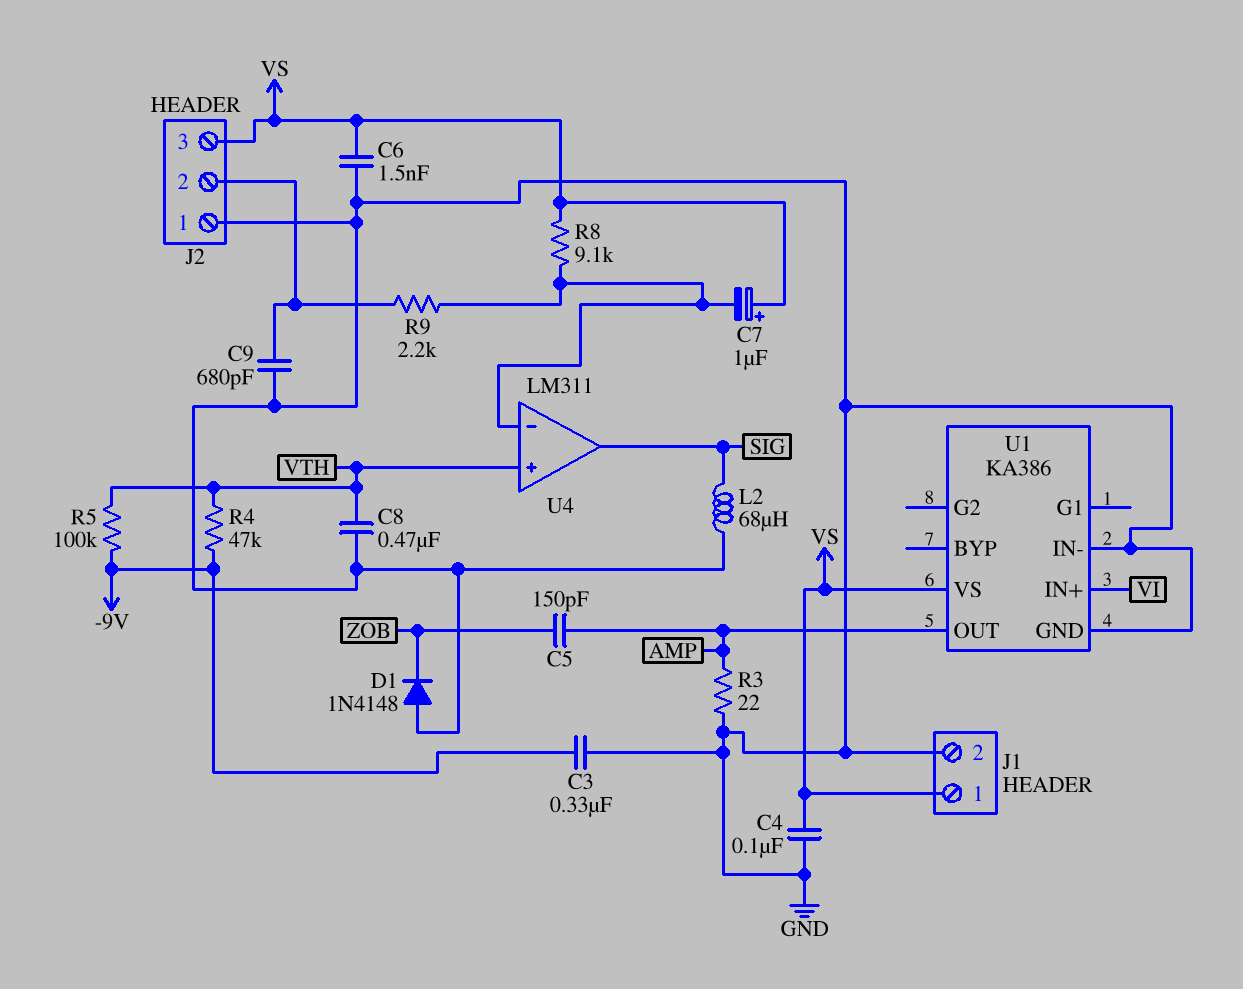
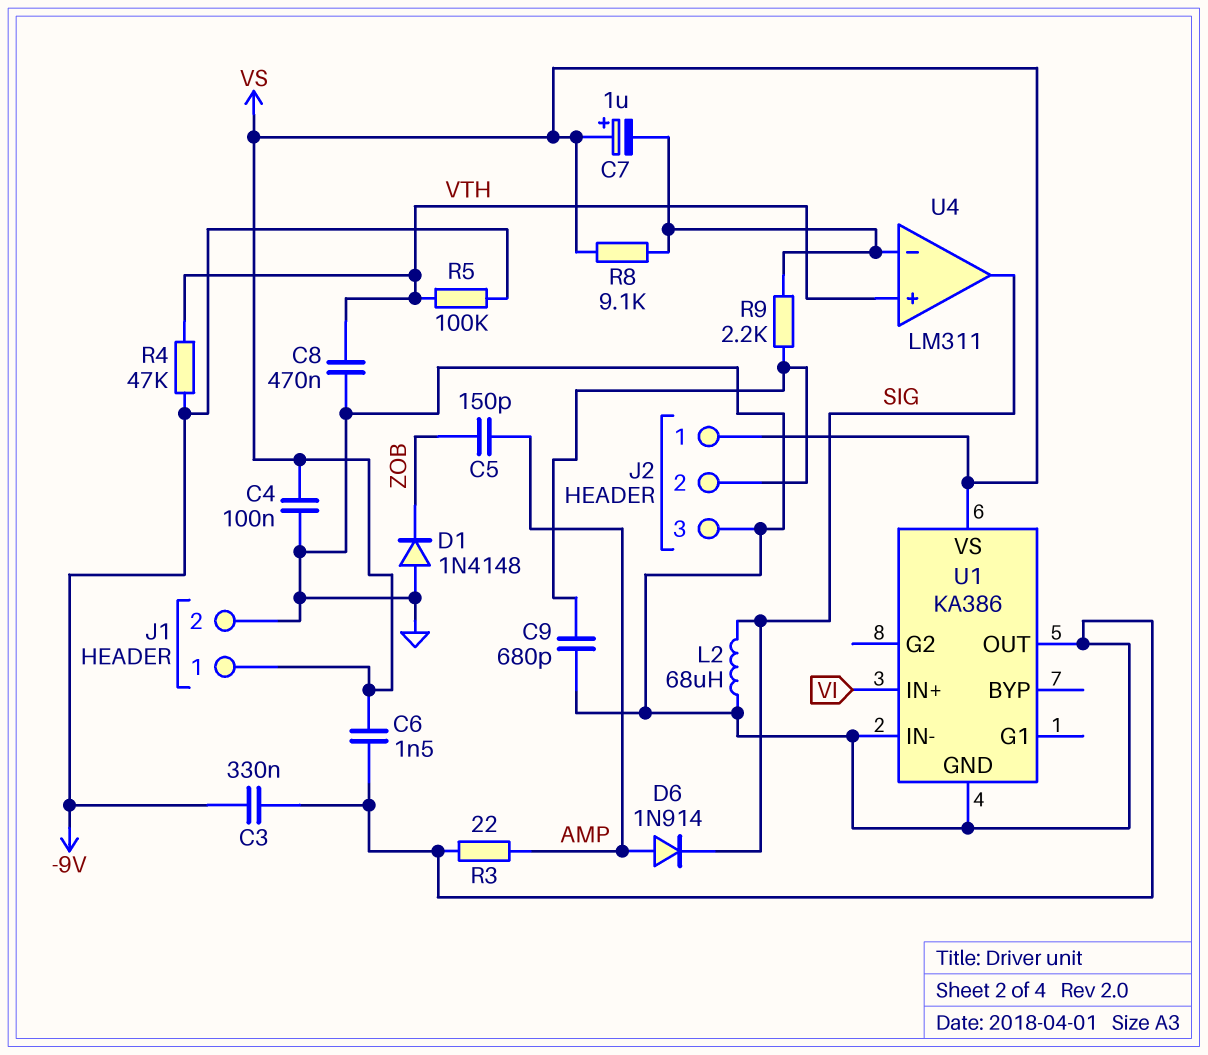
D6: none -> diode 1N914 (A AMP, K SIG)
J2 pin 1: GND -> VS
J2 pin 3: VS -> GND
U1 pin OUT: AMP -> GND

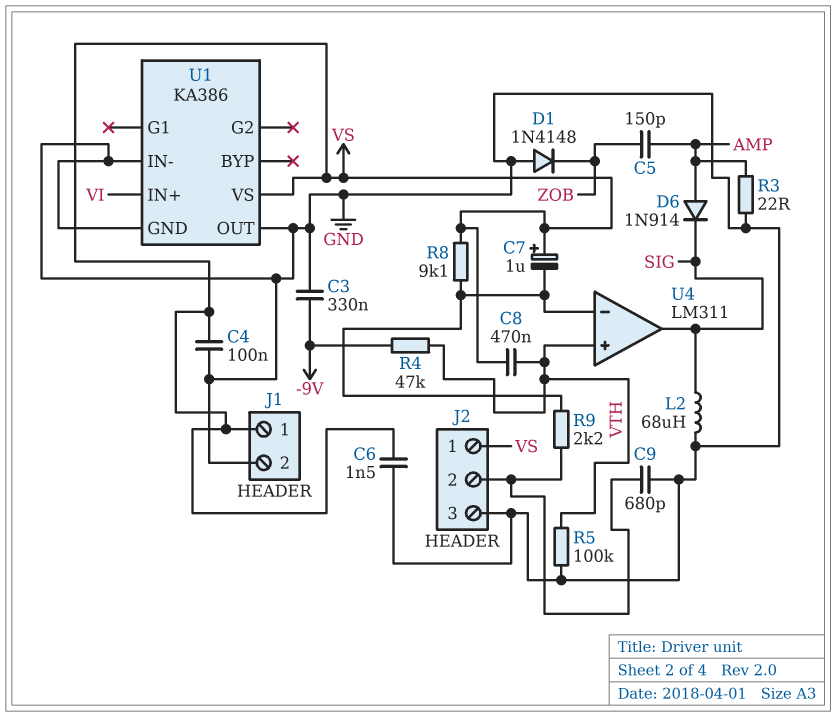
C8: 470nF (GND, VTH) -> 470nF (VS, VTH)
R5: 100k (-9V, VTH) -> 100k (GND, VTH)

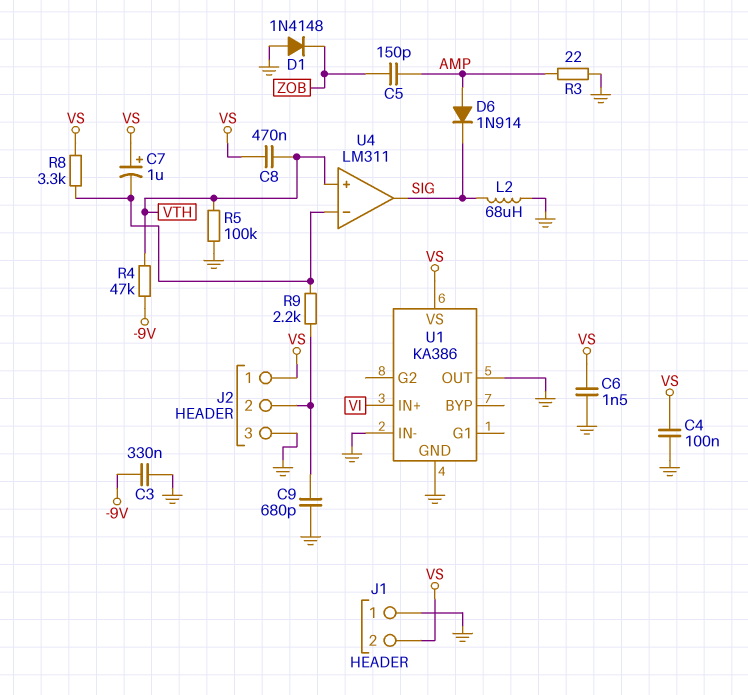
J1 pin 1: VS -> GND
J1 pin 2: GND -> VS
R8: 9.1k (U4/in-, VS) -> 3.3k (U4/in-, VS)

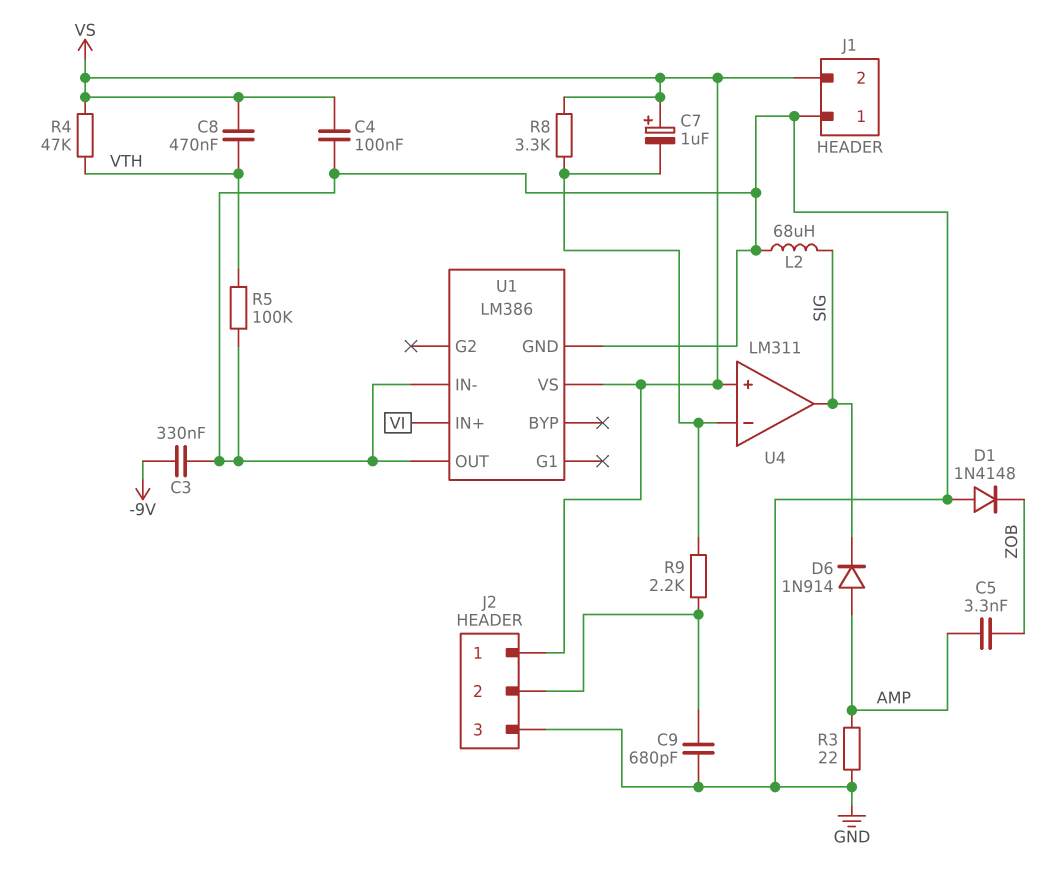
C5: 150pF (AMP, ZOB) -> 3.3nF (AMP, ZOB)
C6: 1.5nF (GND, VS) -> none
R4: 47k (-9V, VTH) -> 47k (VS, VTH)
U1: KA386 -> LM386
U4 pin in+: VTH -> VS

